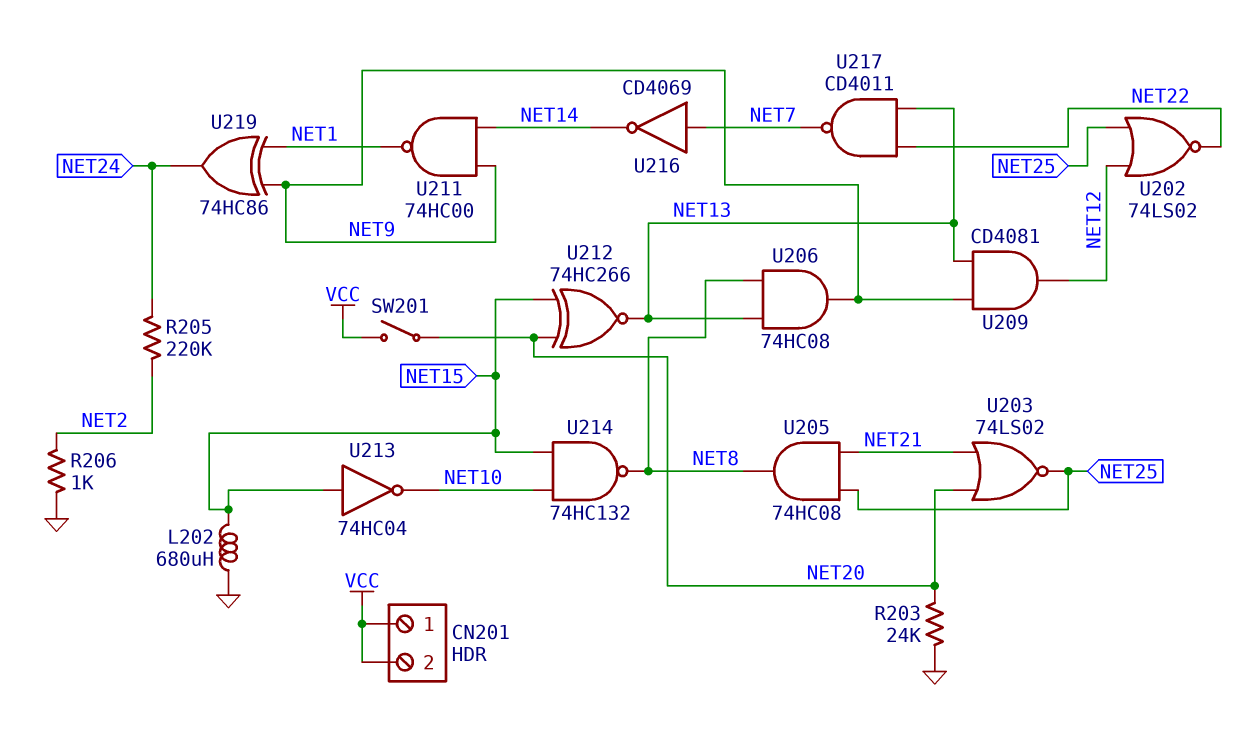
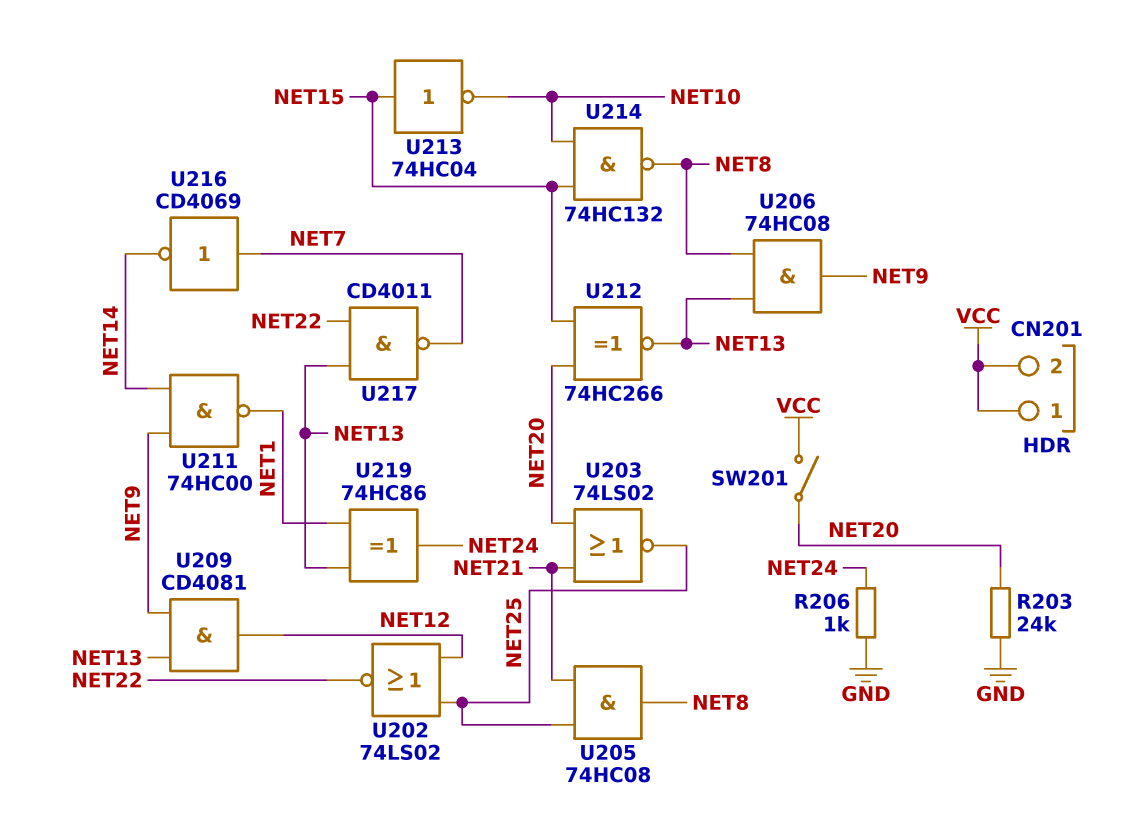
L202: 680uH (GND, NET15) -> none
R205: 220k (NET2, NET24) -> none
R206: 1k (GND, NET2) -> 1k (GND, NET24)
U219: XOR 74HC86 (in NET1, in NET9, out NET24) -> XOR 74HC86 (in NET1, in NET13, out NET24)

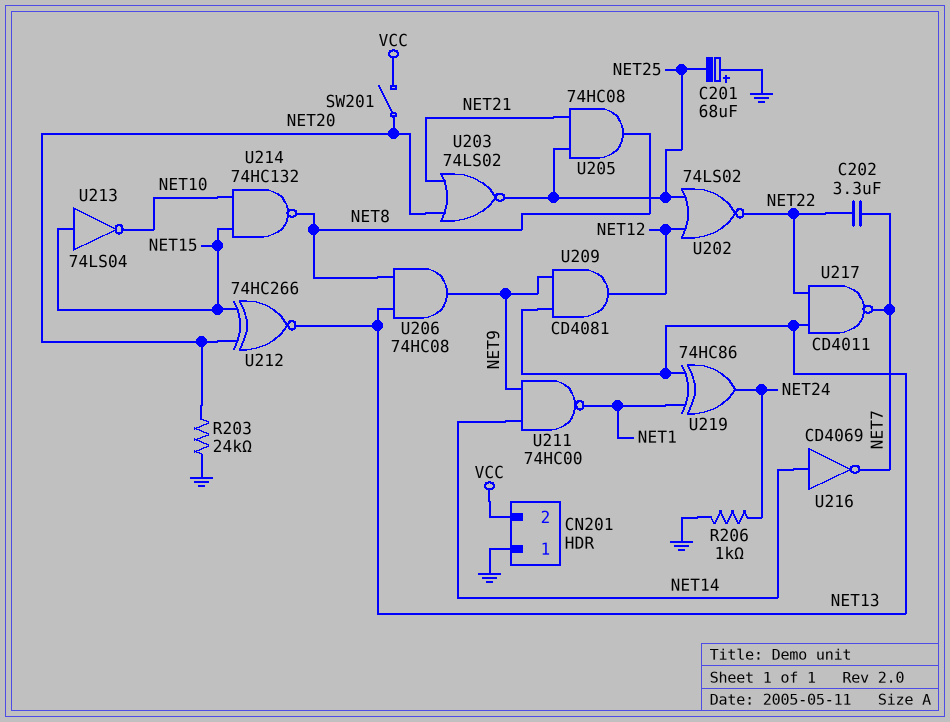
C201: none -> 68uF (plus GND, minus NET25)
C202: none -> 3.3uF (NET7, NET22)
CN201 pin 1: VCC -> GND
U213: NOT 74HC04 (in NET15, out NET10) -> NOT 74LS04 (in NET15, out NET10)
U216: NOT CD4069 (in NET7, out NET14) -> NOT CD4069 (in NET14, out NET7)

